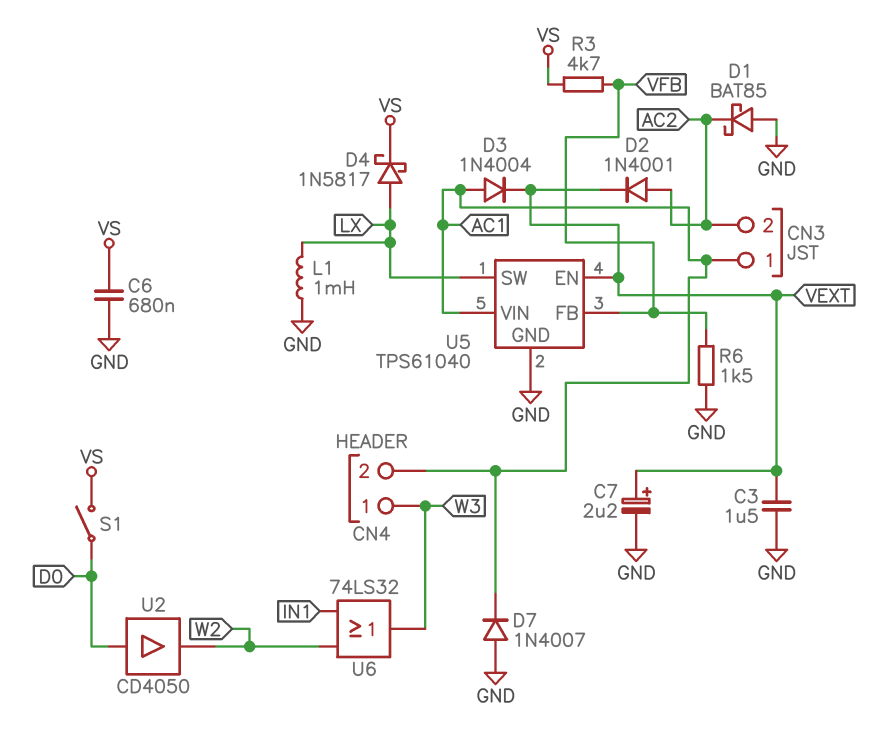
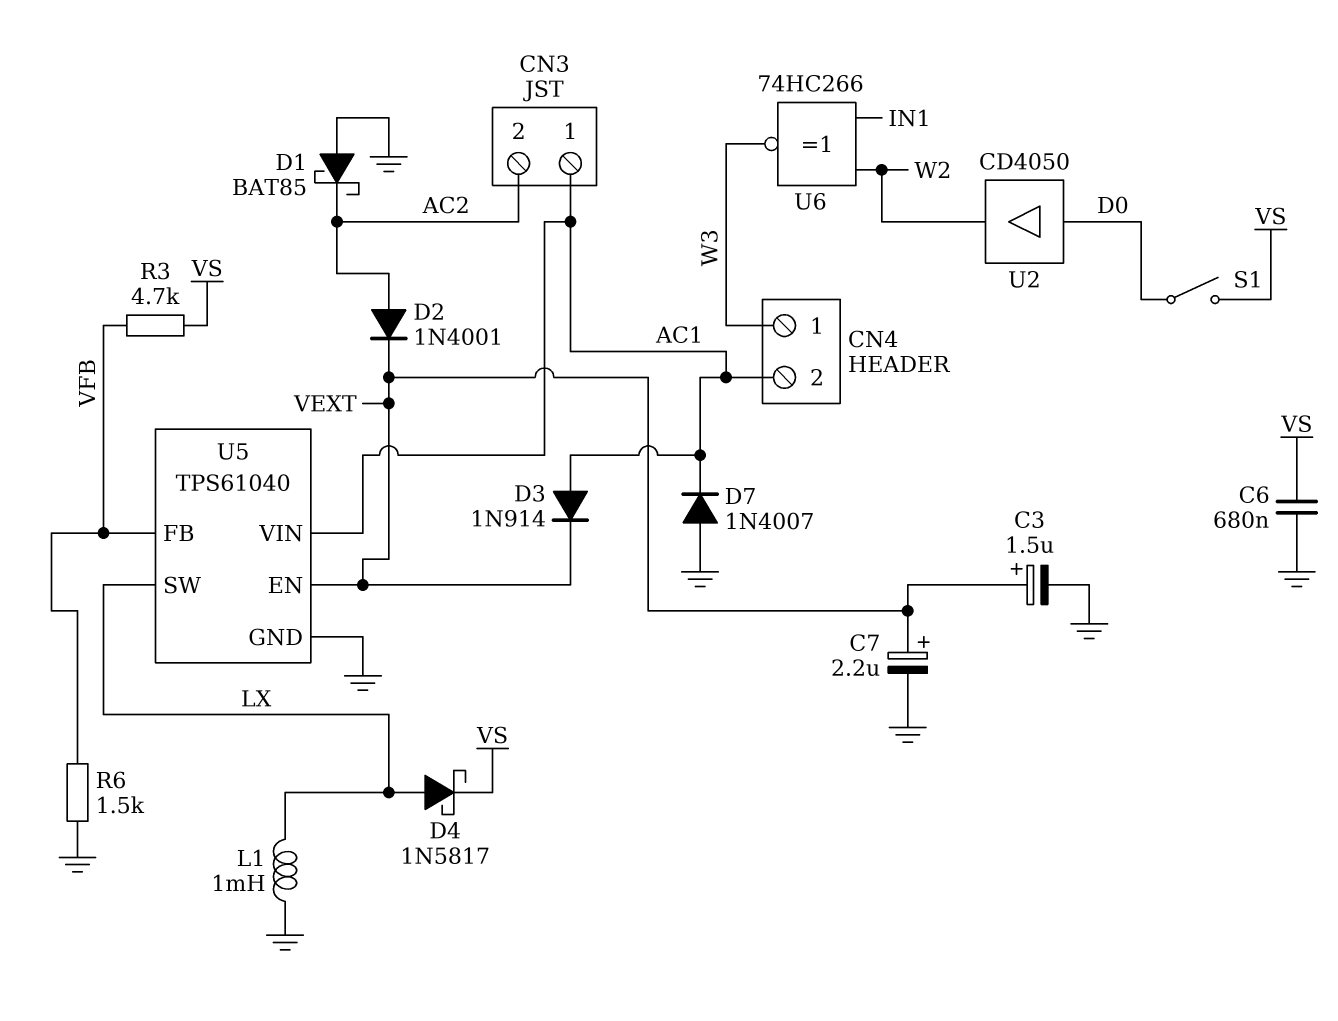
C3: 1.5uF (GND, VEXT) -> 1.5uF (plus VEXT, minus GND)
D3: diode 1N4004 (A AC1, K VEXT) -> diode 1N914 (A AC1, K VEXT)
U6: OR 74LS32 (in IN1, in W2, out W3) -> XNOR 74HC266 (in IN1, in W2, out W3)

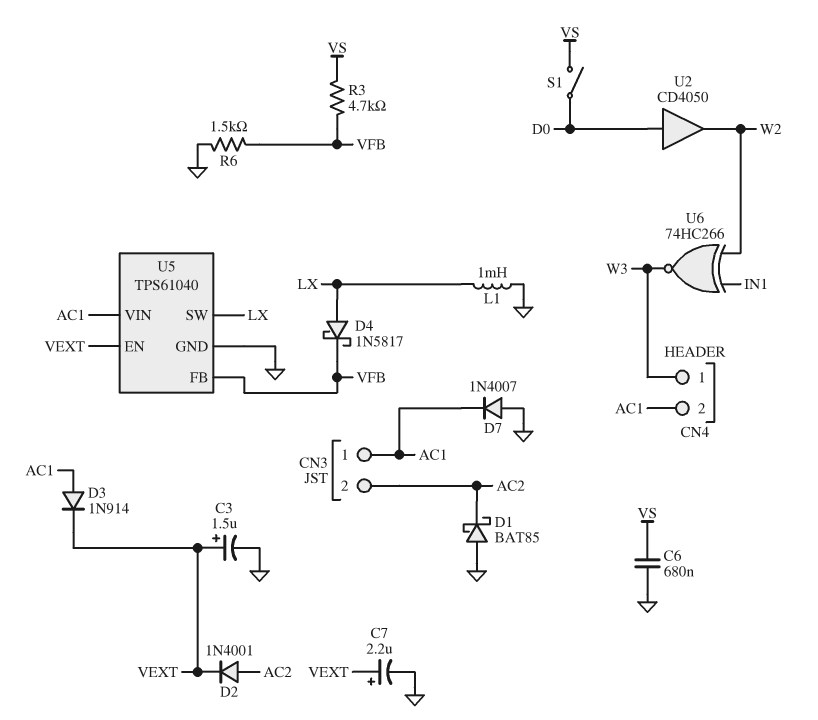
D4: schottky 1N5817 (A LX, K VS) -> schottky 1N5817 (A LX, K VFB)

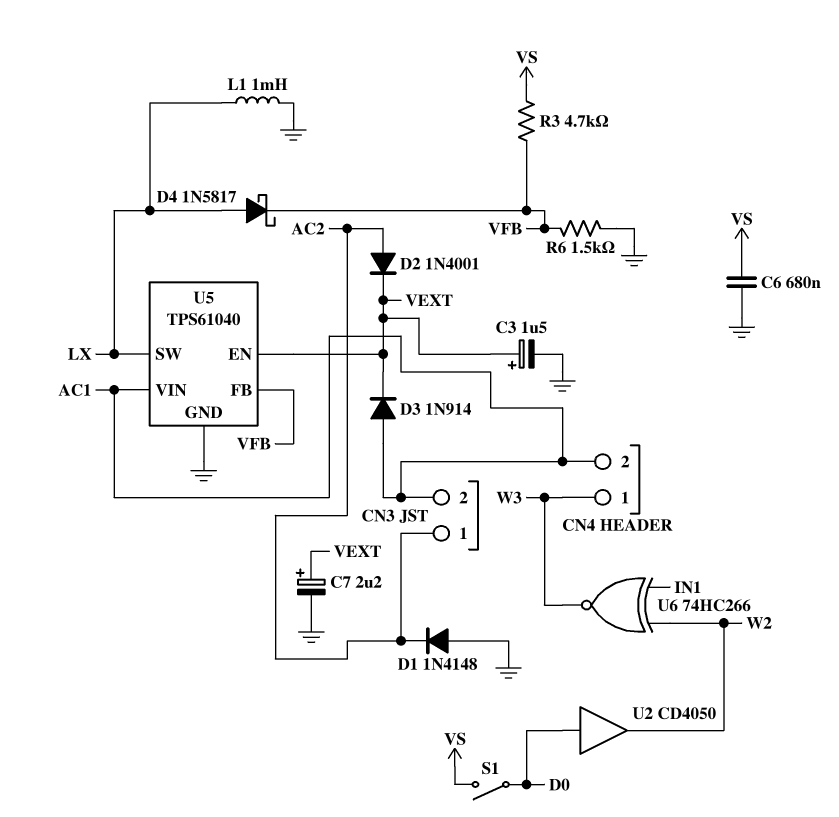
CN3 pin 1: AC1 -> AC2
CN3 pin 2: AC2 -> AC1
D1: schottky BAT85 (A GND, K AC2) -> diode 1N4148 (A GND, K AC2)
D7: diode 1N4007 (A GND, K AC1) -> none

